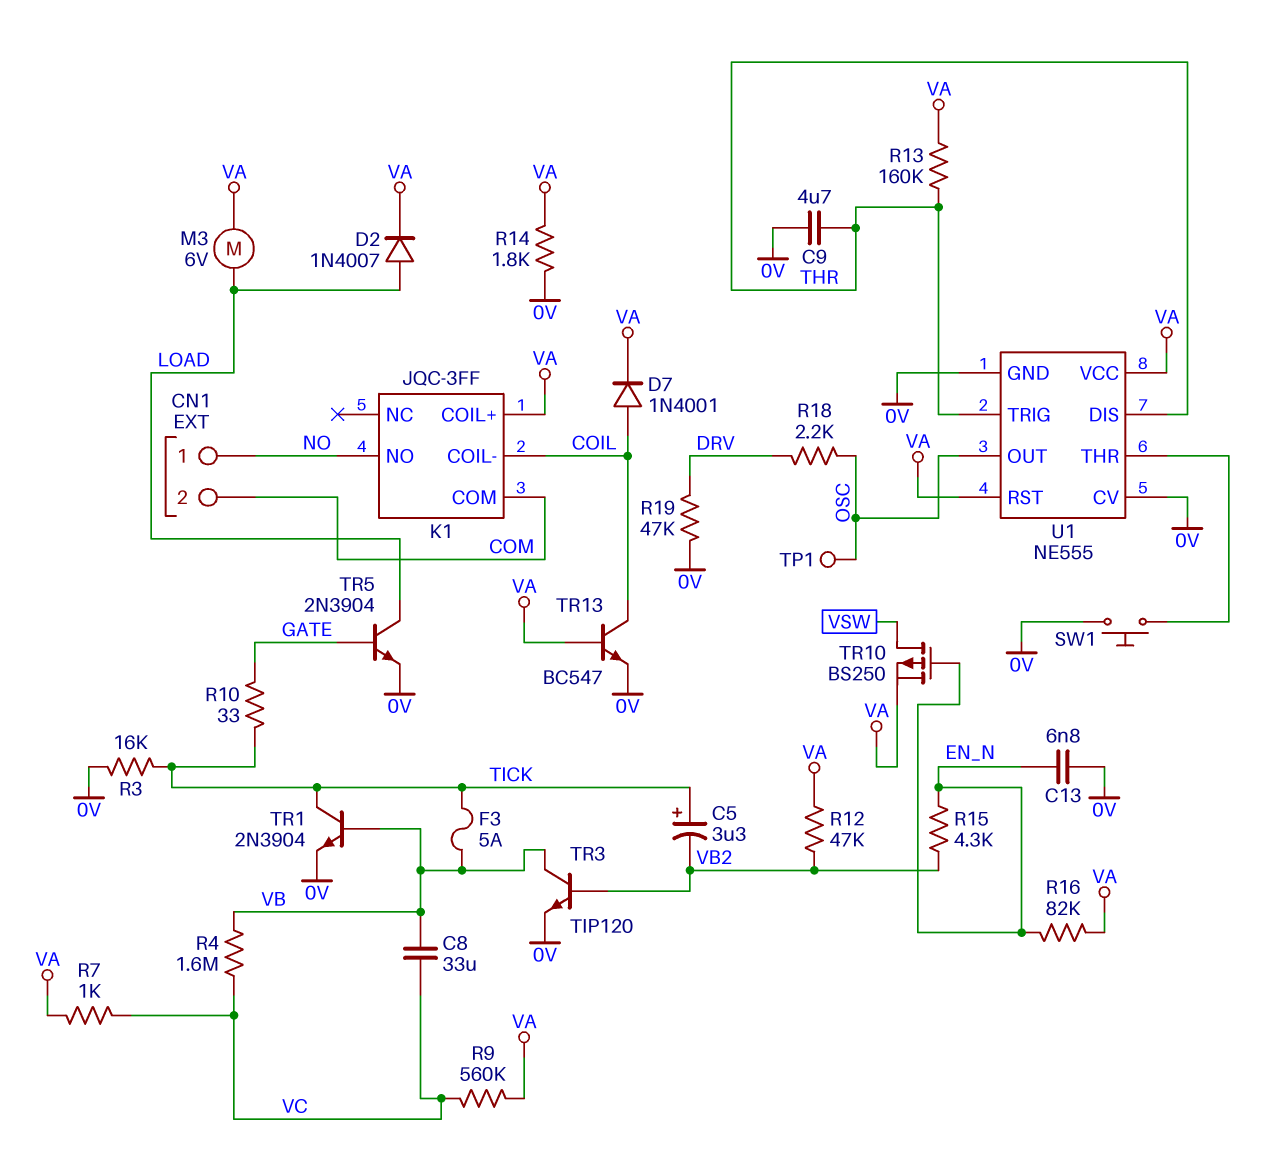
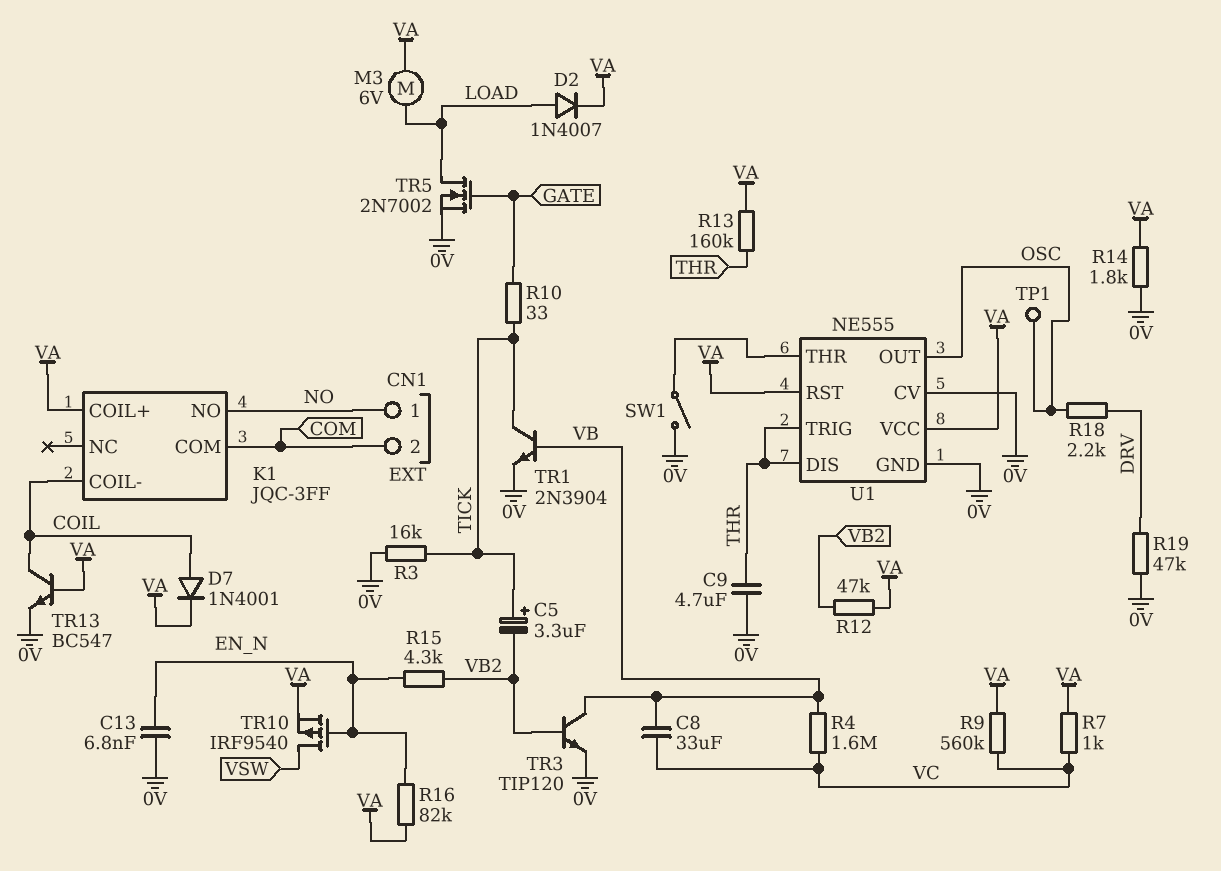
F3: 5A (TICK, VB) -> none
SW1: button (0V, U1/THR) -> switch (0V, U1/THR)
TR5: NPN 2N3904 (B GATE, C LOAD, E 0V) -> NMOS 2N7002 (G GATE, D LOAD, S 0V)
TR10: PMOS BS250 (G EN_N, D VSW, S VA) -> PMOS IRF9540 (G EN_N, D VSW, S VA)

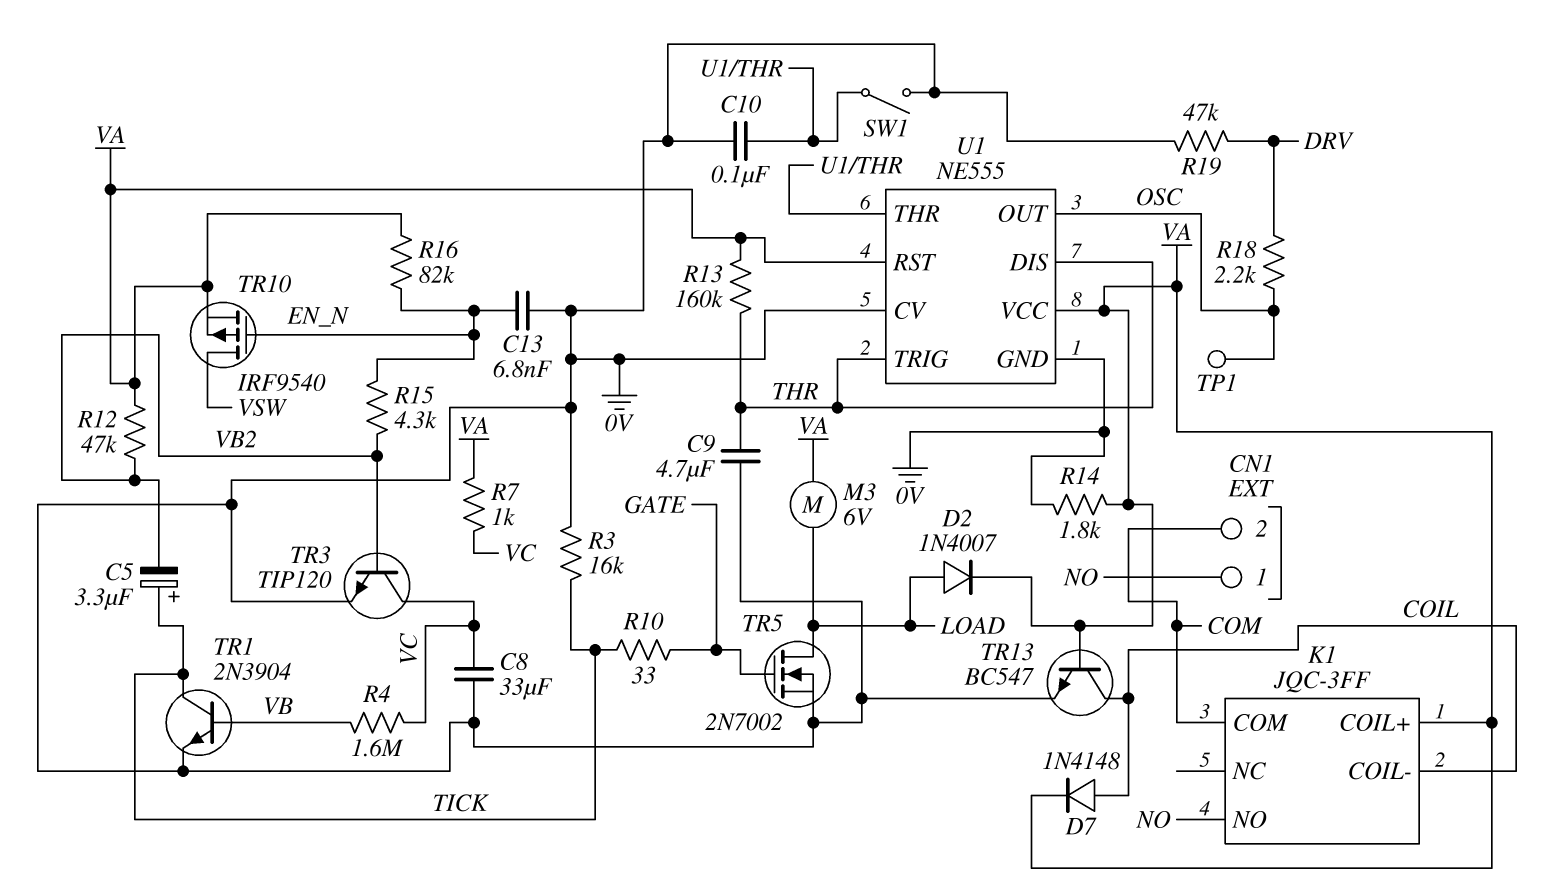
C8: 33uF (VB, VC) -> 33uF (0V, VC)
C10: none -> 100nF (0V, U1/THR)
D7: diode 1N4001 (A COIL, K VA) -> diode 1N4148 (A COIL, K VA)
R9: 560k (VA, VC) -> none
TR3: NPN TIP120 (B VB2, C VB, E 0V) -> NPN TIP120 (B VB2, C VC, E 0V)

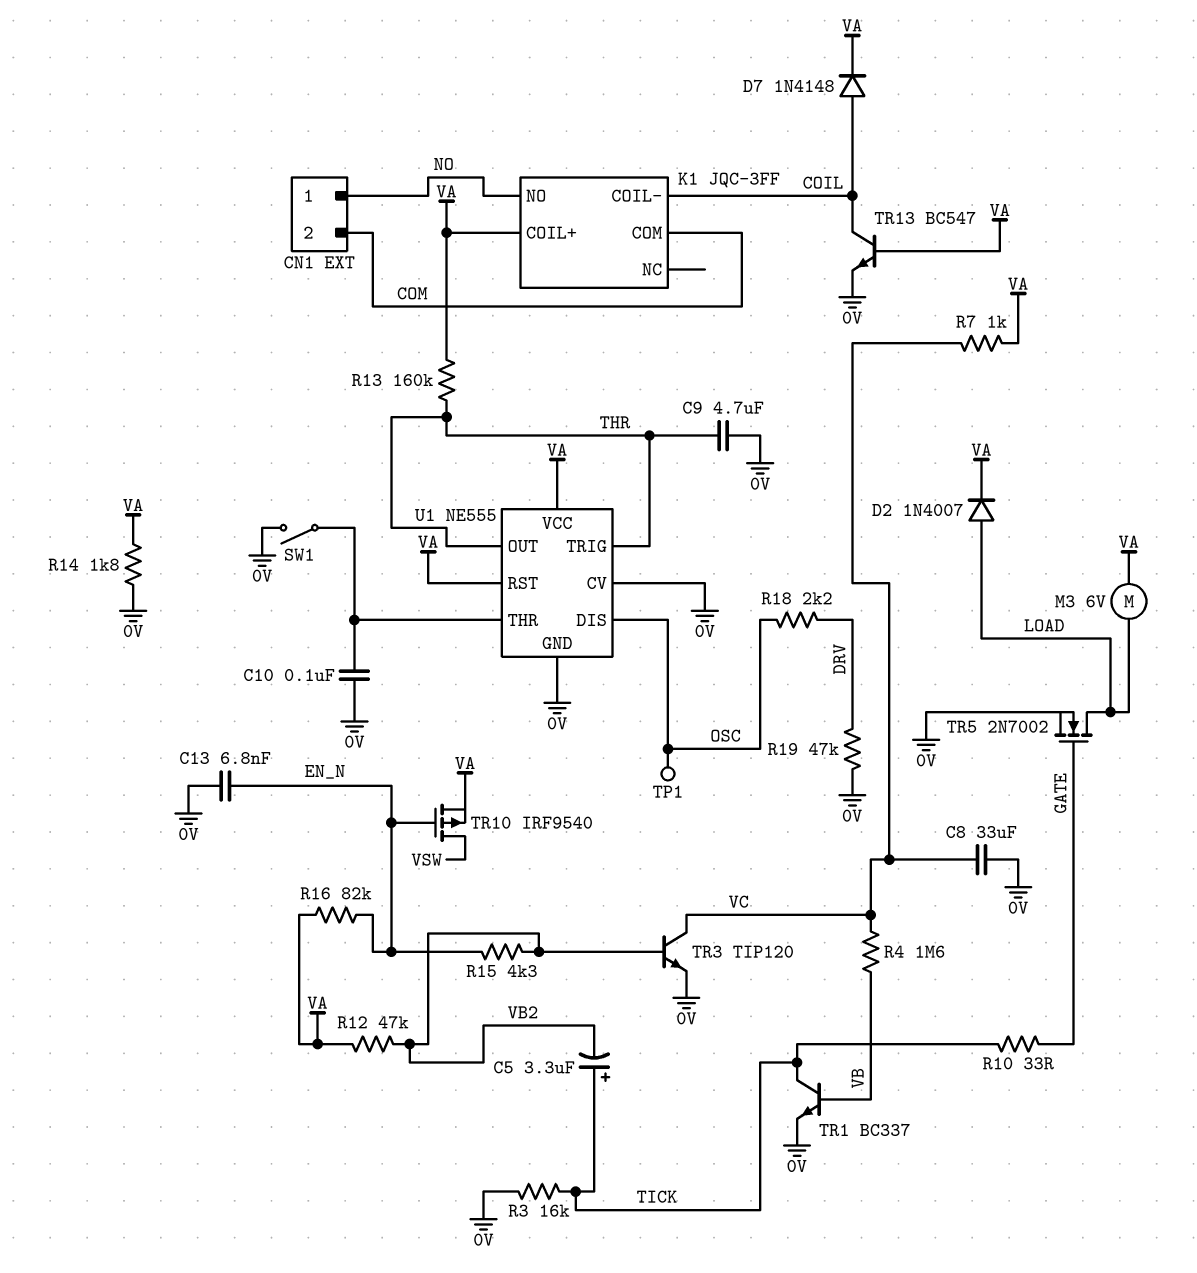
TR1: NPN 2N3904 (B VB, C TICK, E 0V) -> NPN BC337 (B VB, C TICK, E 0V)
U1 pin DIS: THR -> OSC
U1 pin OUT: OSC -> THR

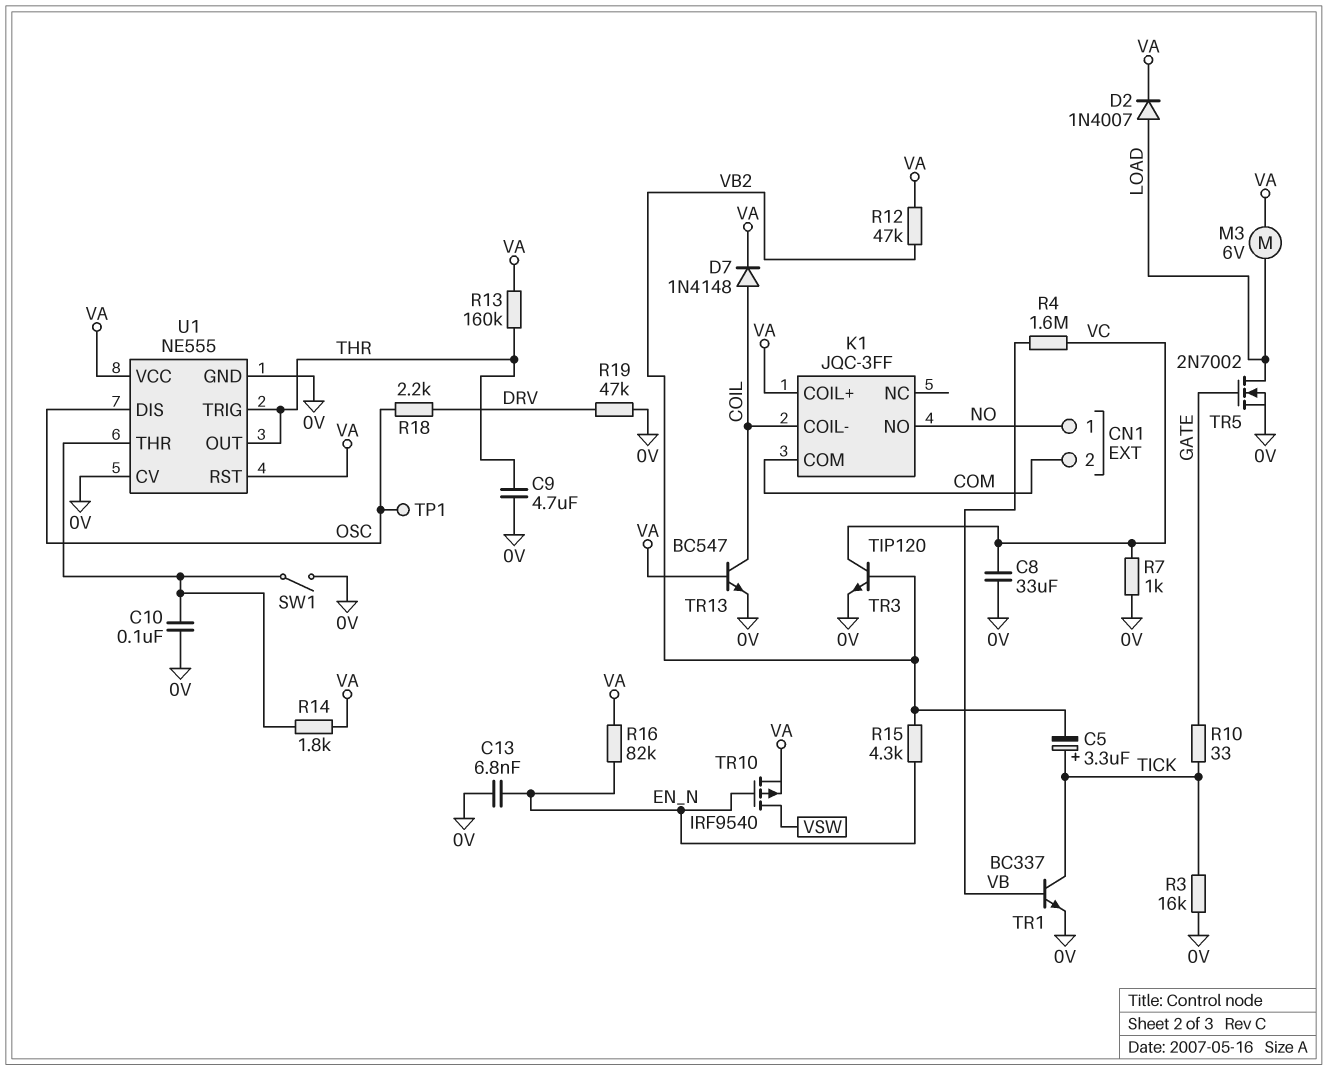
R7: 1k (VA, VC) -> 1k (0V, VC)
R14: 1.8k (0V, VA) -> 1.8k (U1/THR, VA)

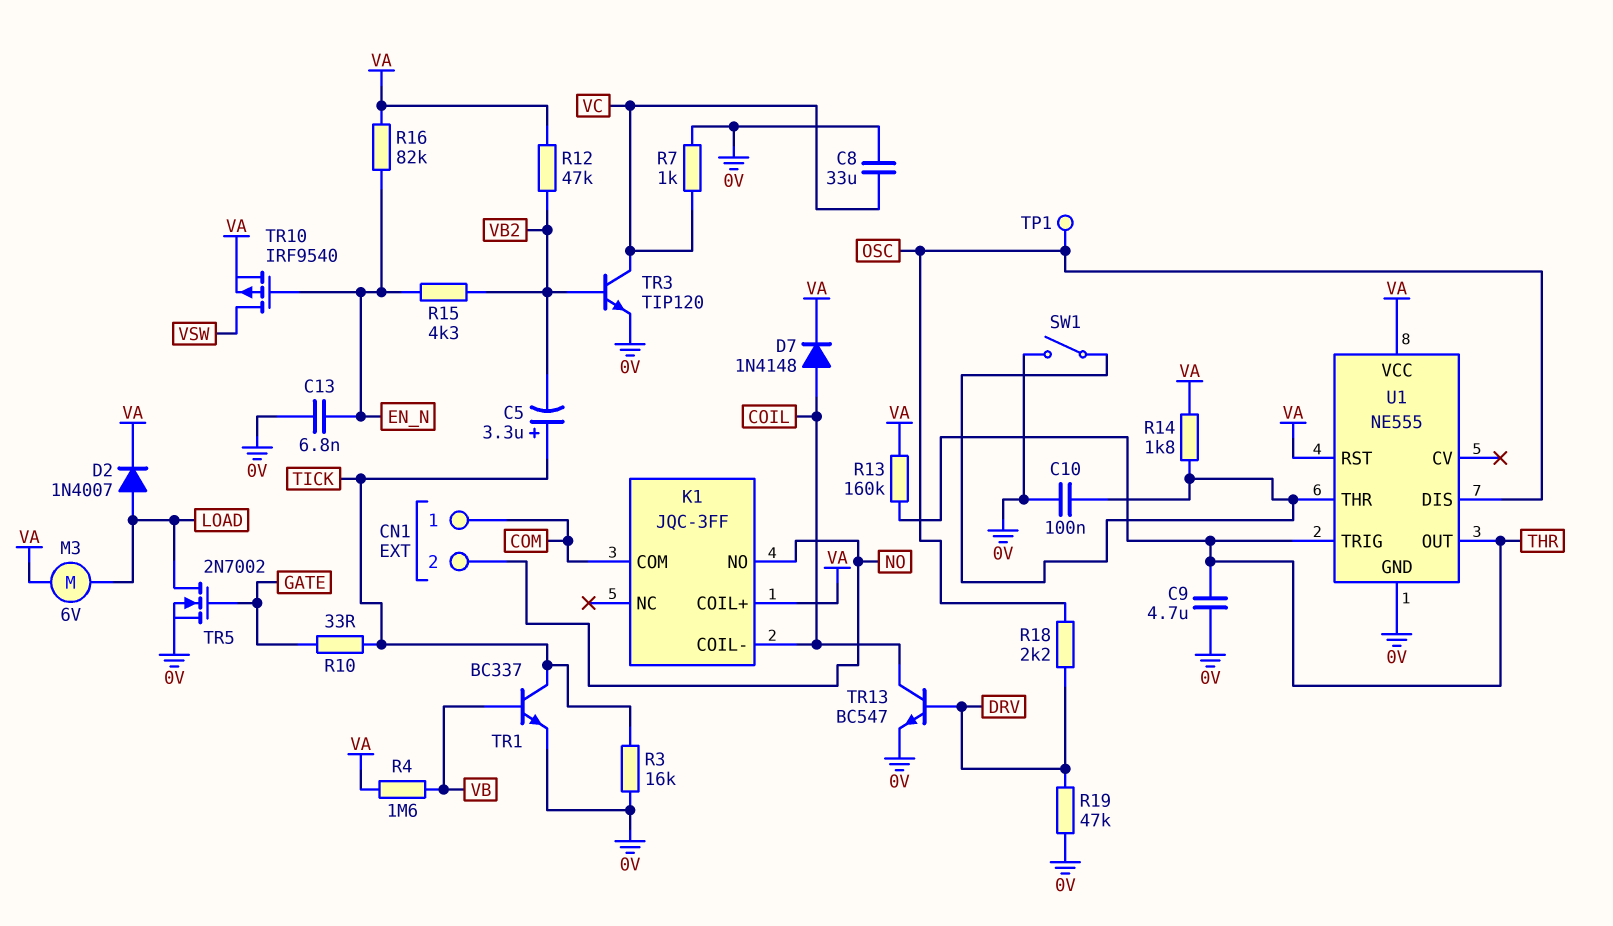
CN1 pin 1: NO -> COM
CN1 pin 2: COM -> NO
R4: 1.6M (VB, VC) -> 1.6M (VA, VB)
TR13: NPN BC547 (B VA, C COIL, E 0V) -> NPN BC547 (B DRV, C COIL, E 0V)
U1 pin CV: 0V -> none

